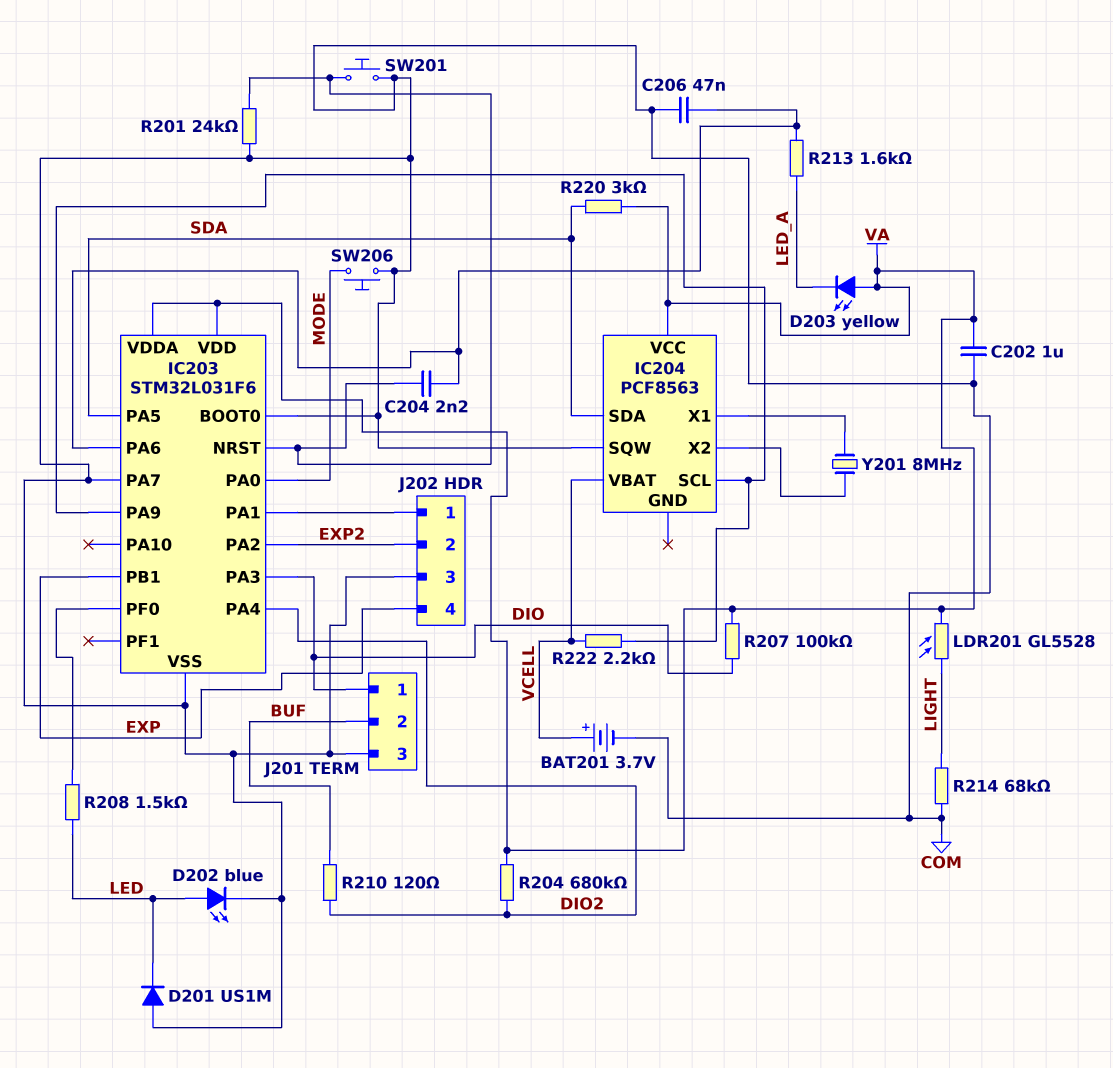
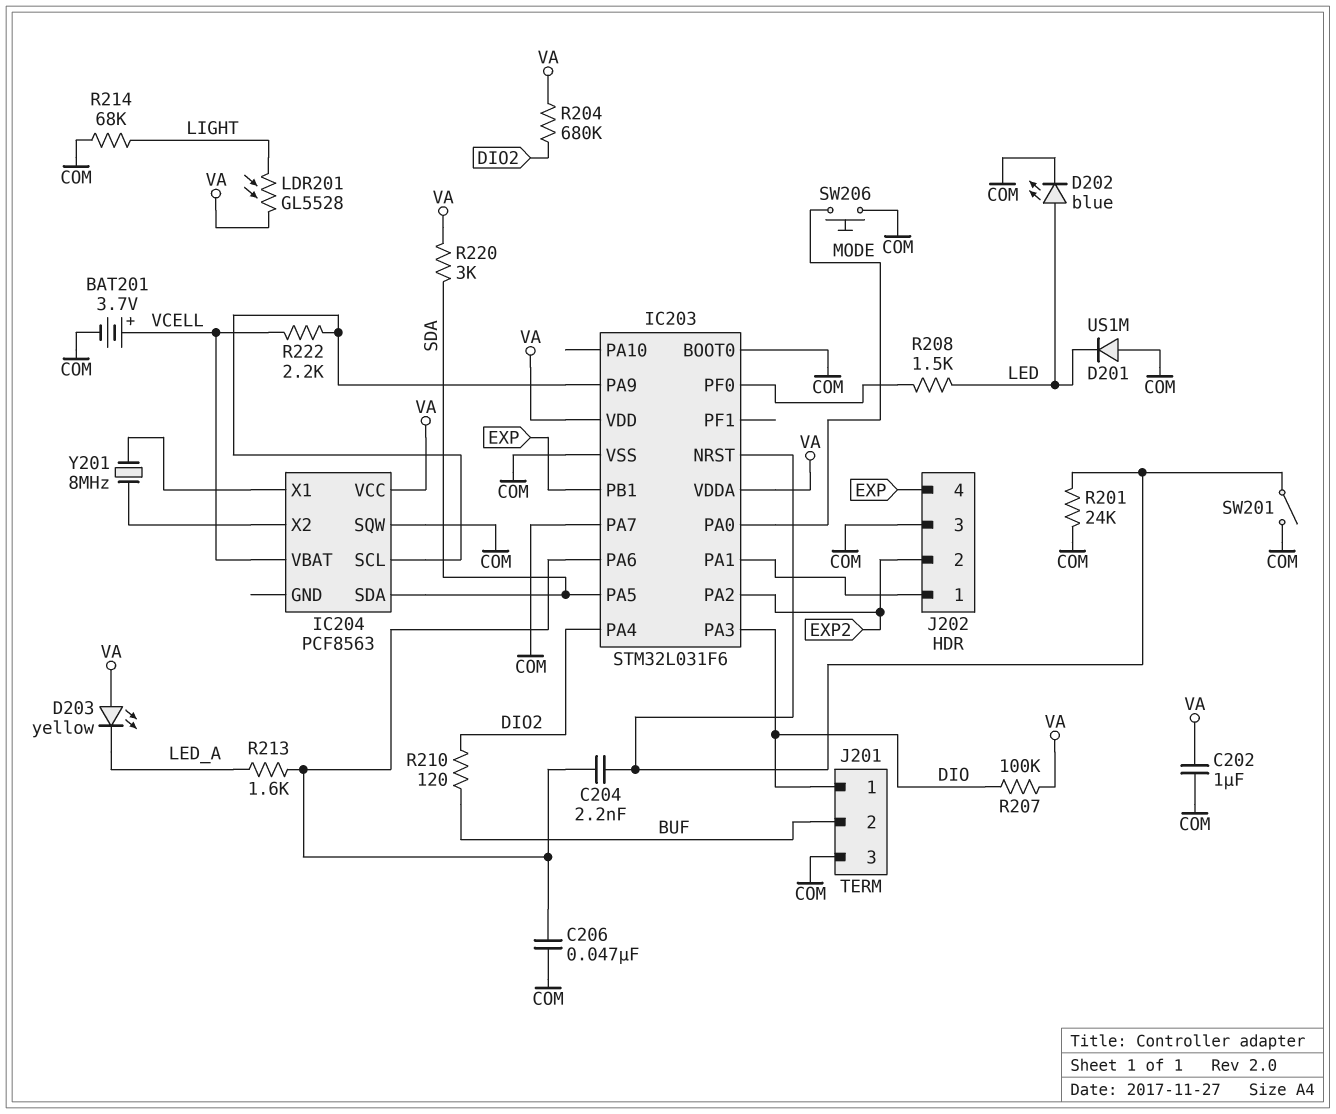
SW201: button (COM, IC203/NRST) -> switch (COM, IC203/NRST)

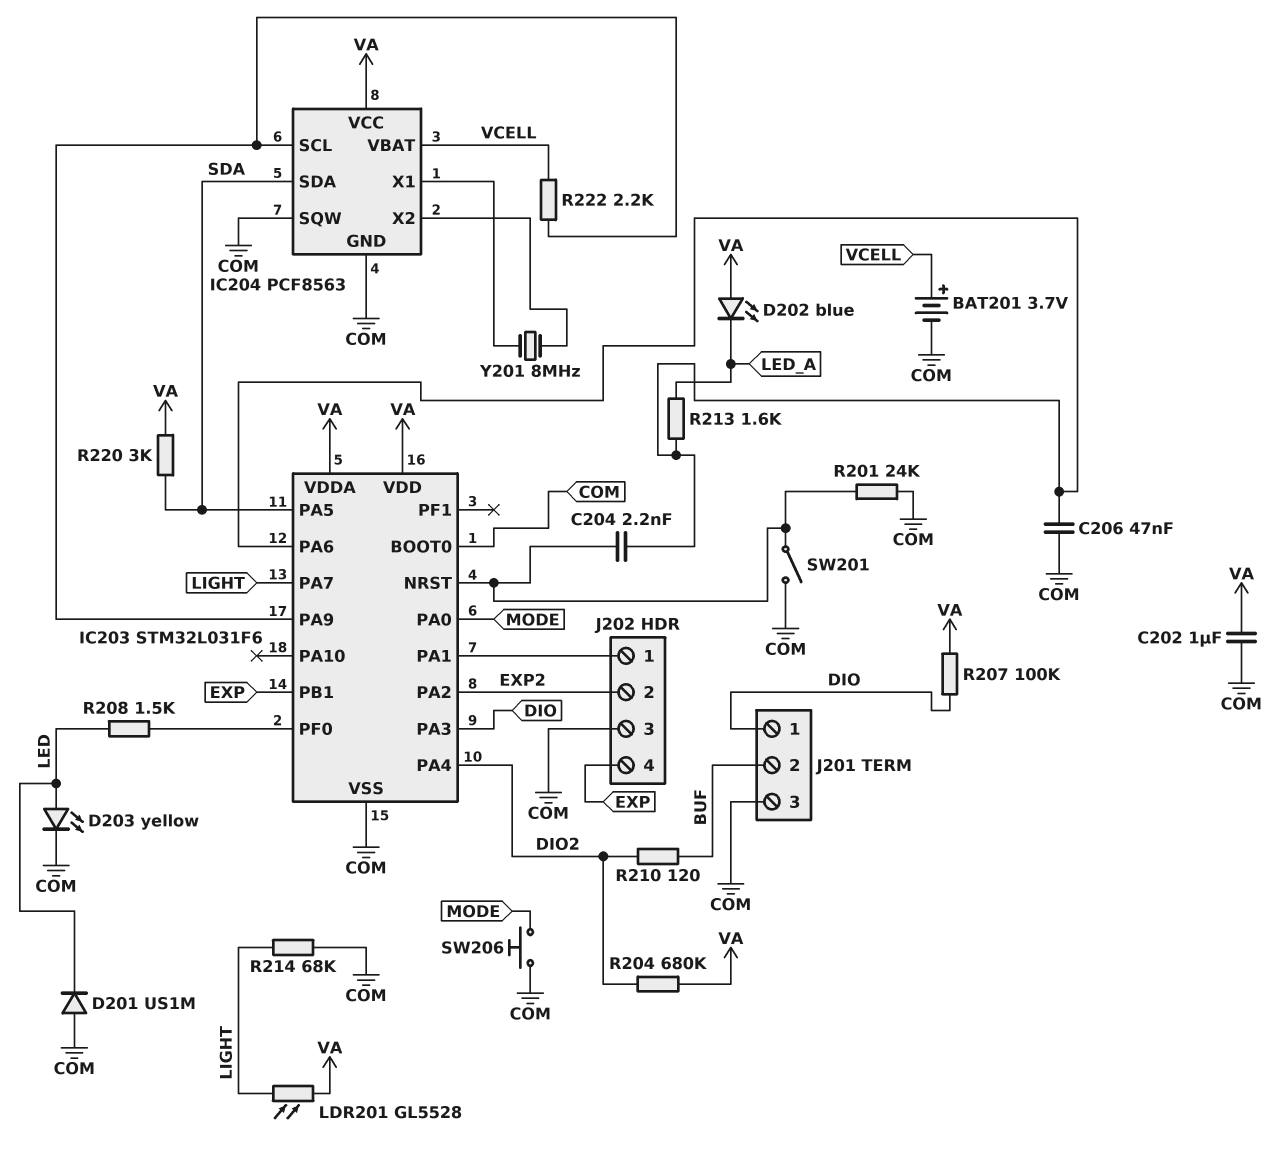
D202: LED blue (A LED, K COM) -> LED blue (A VA, K LED_A)
D203: LED yellow (A VA, K LED_A) -> LED yellow (A LED, K COM)
IC203 pin PA7: COM -> LIGHT
IC204 pin GND: none -> COM

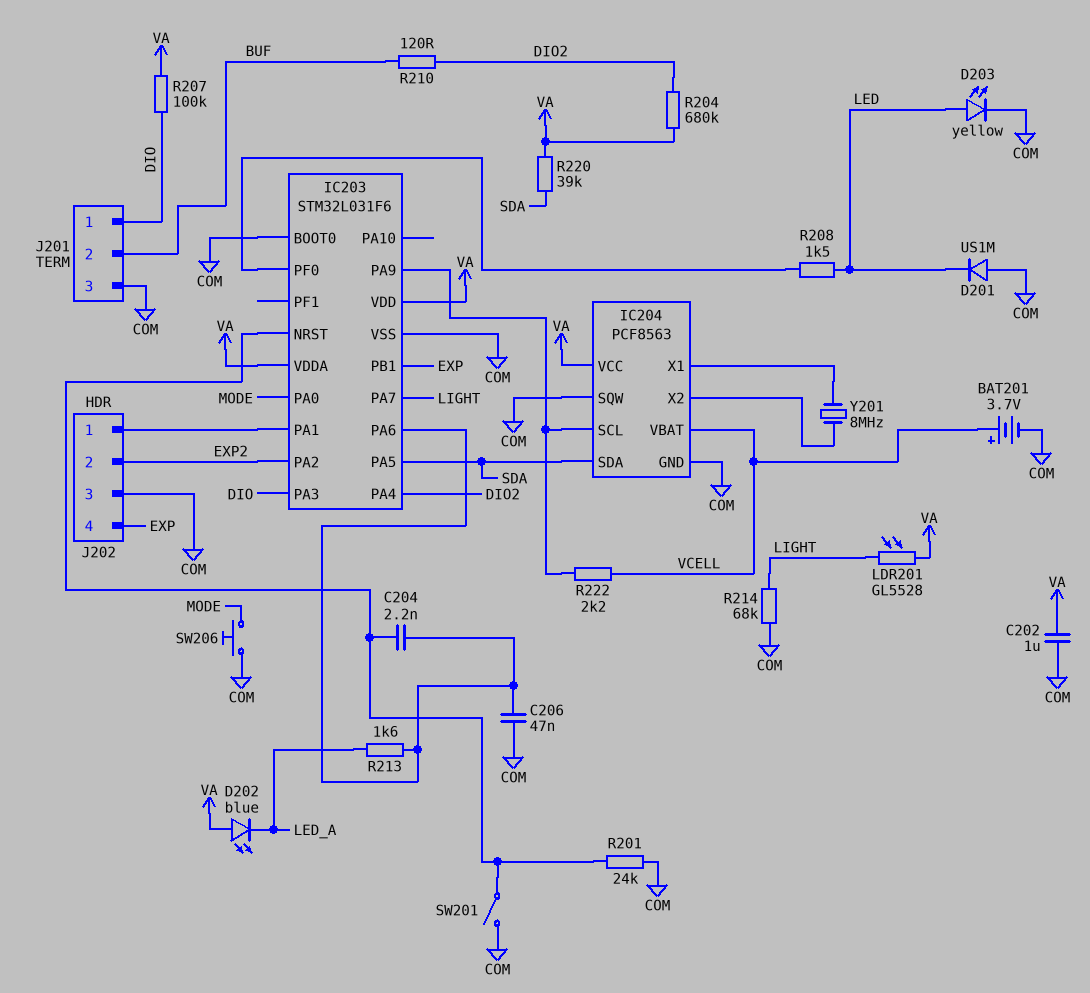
R220: 3k (SDA, VA) -> 39k (SDA, VA)

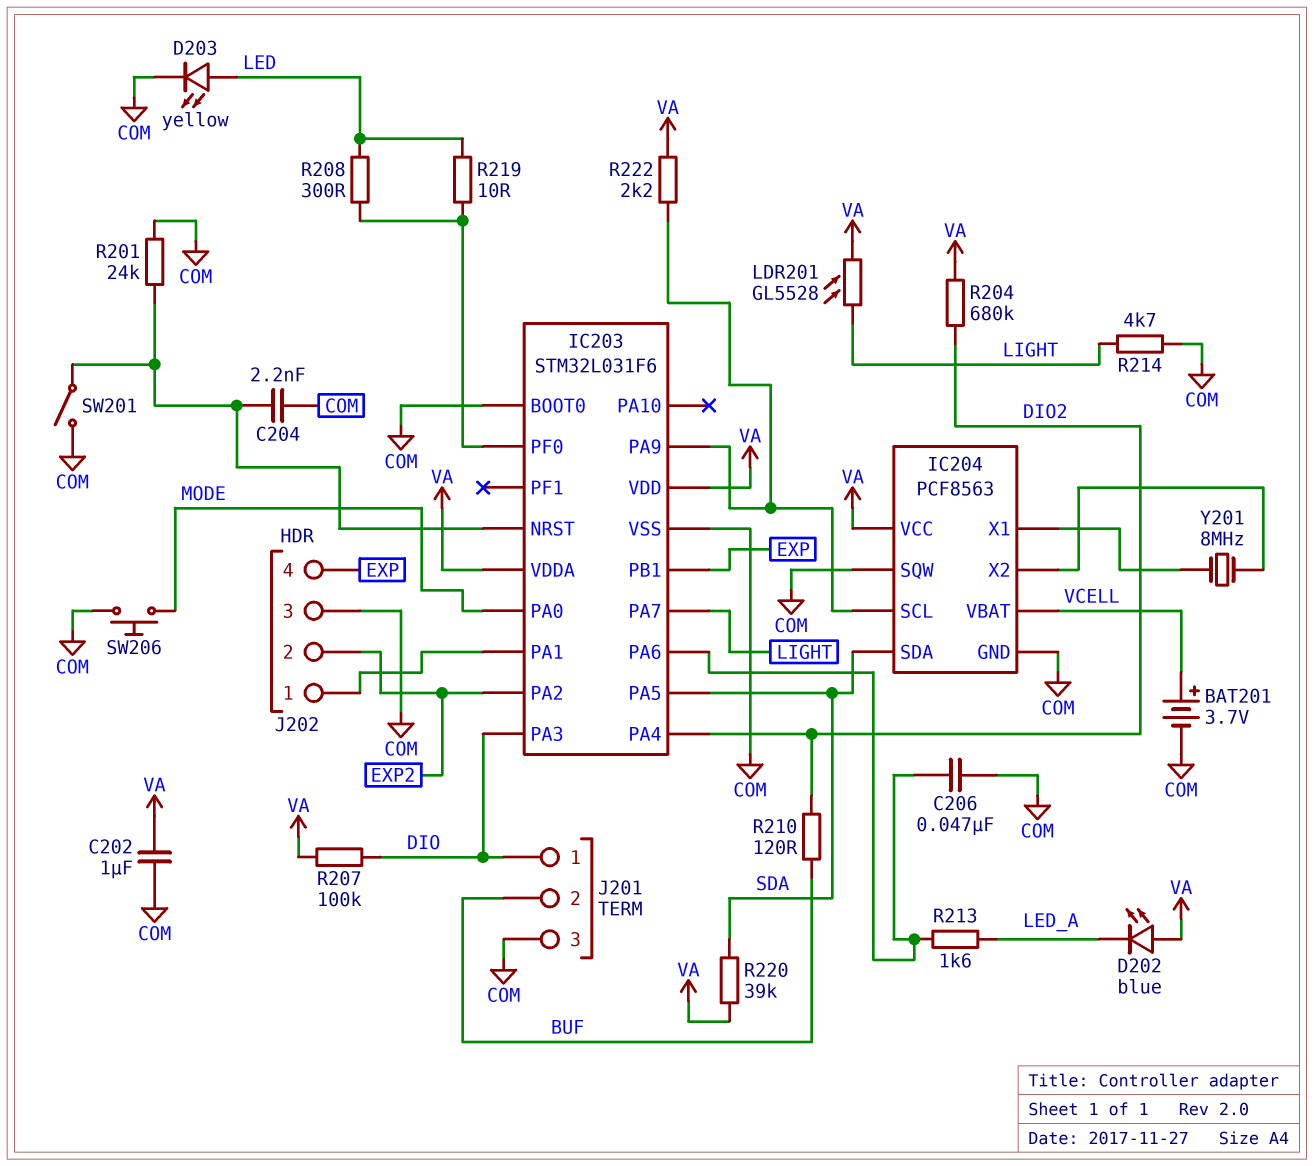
C204: 2.2nF (IC203/NRST, IC203/PA6) -> 2.2nF (COM, IC203/NRST)
D201: diode US1M (A COM, K LED) -> none
R208: 1.5k (IC203/PF0, LED) -> 300 (IC203/PF0, LED)
R214: 68k (COM, LIGHT) -> 4.7k (COM, LIGHT)
R219: none -> 10 (IC203/PF0, LED)
R222: 2.2k (IC203/PA9, VCELL) -> 2.2k (IC203/PA9, VA)

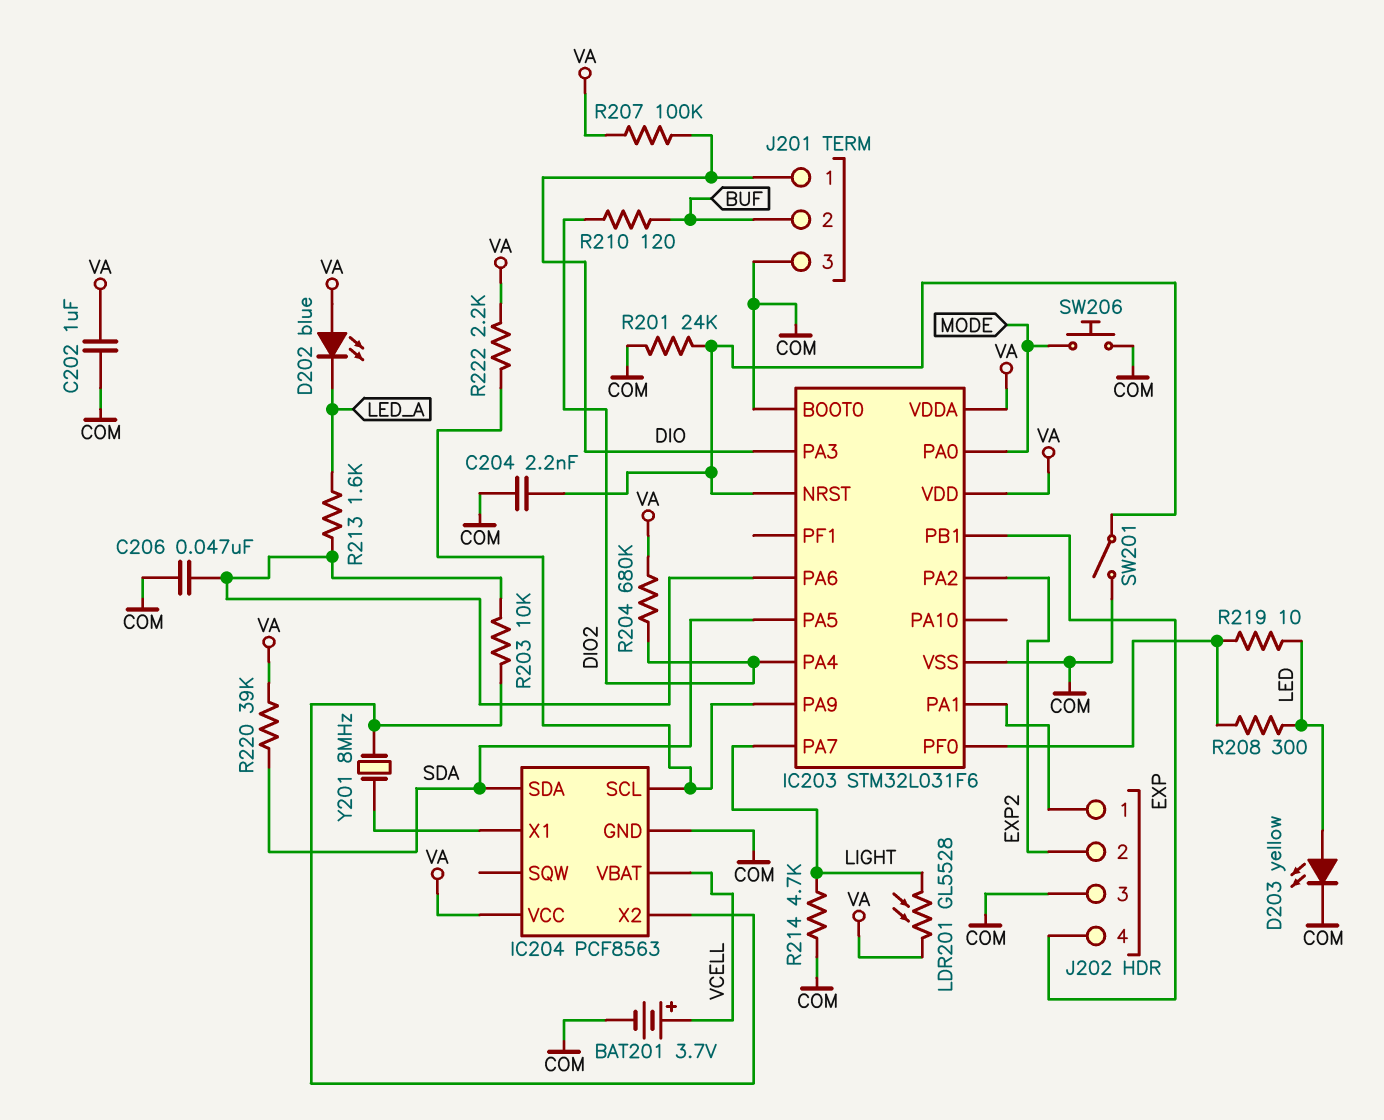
IC204 pin SQW: COM -> none
R203: none -> 10k (IC203/PA6, IC204/X2)

